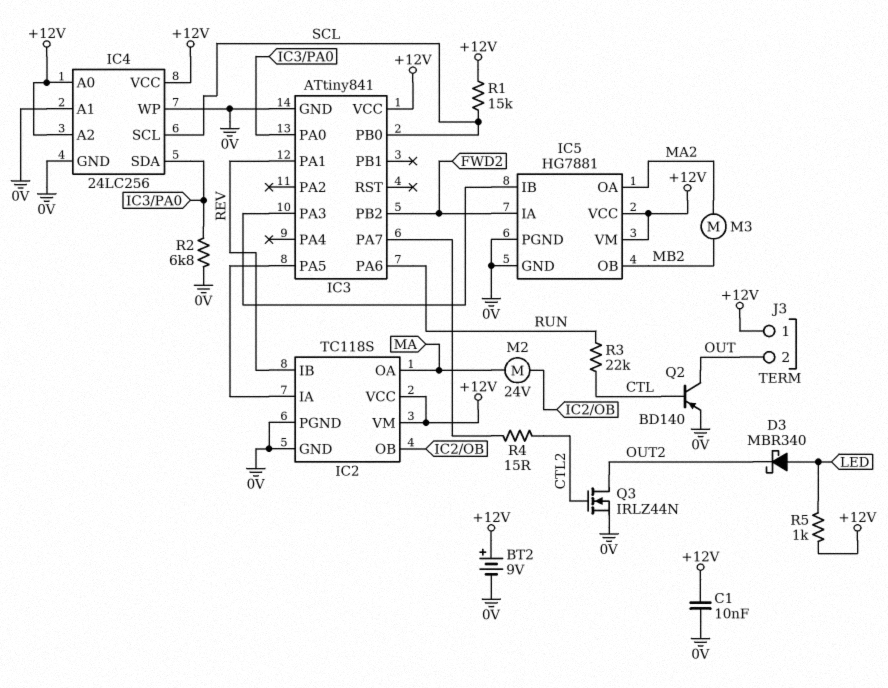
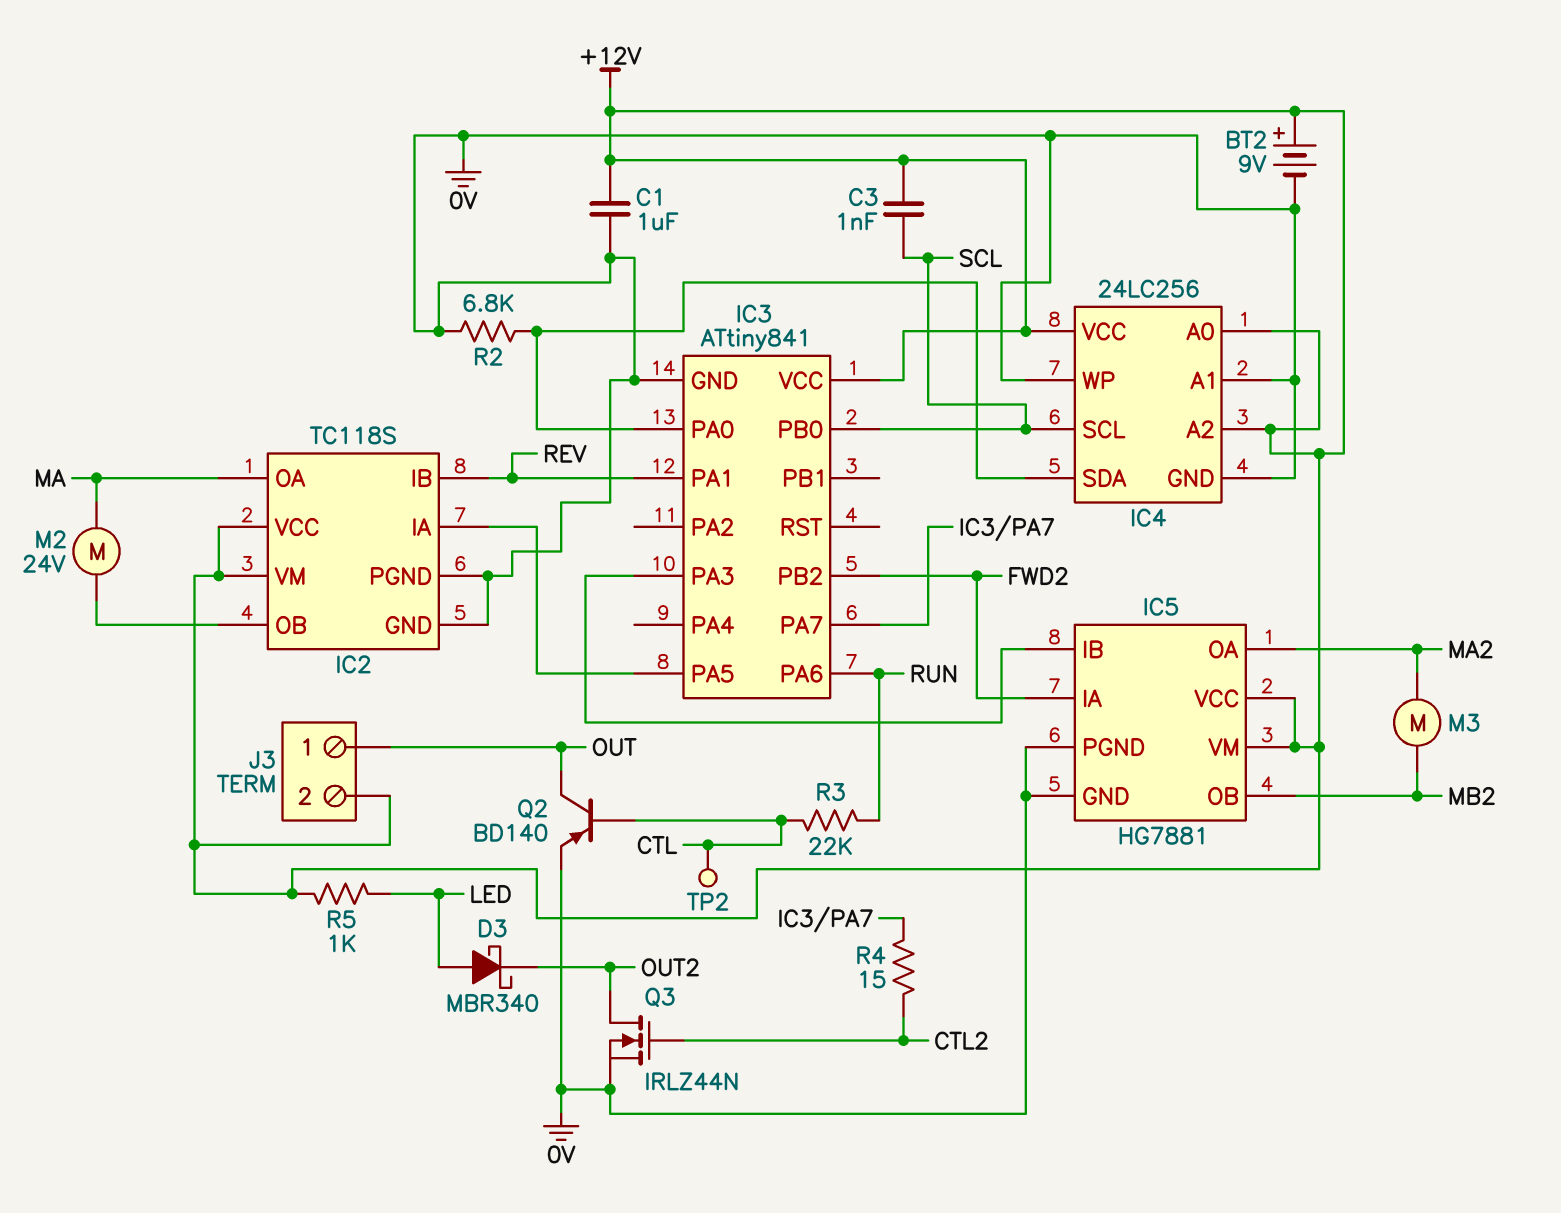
C1: 10nF (+12V, 0V) -> 1uF (+12V, 0V)
C3: none -> 1nF (+12V, SCL)
J3 pin 1: +12V -> OUT
J3 pin 2: OUT -> +12V
R1: 15k (+12V, SCL) -> none
TP2: none -> test point (CTL)

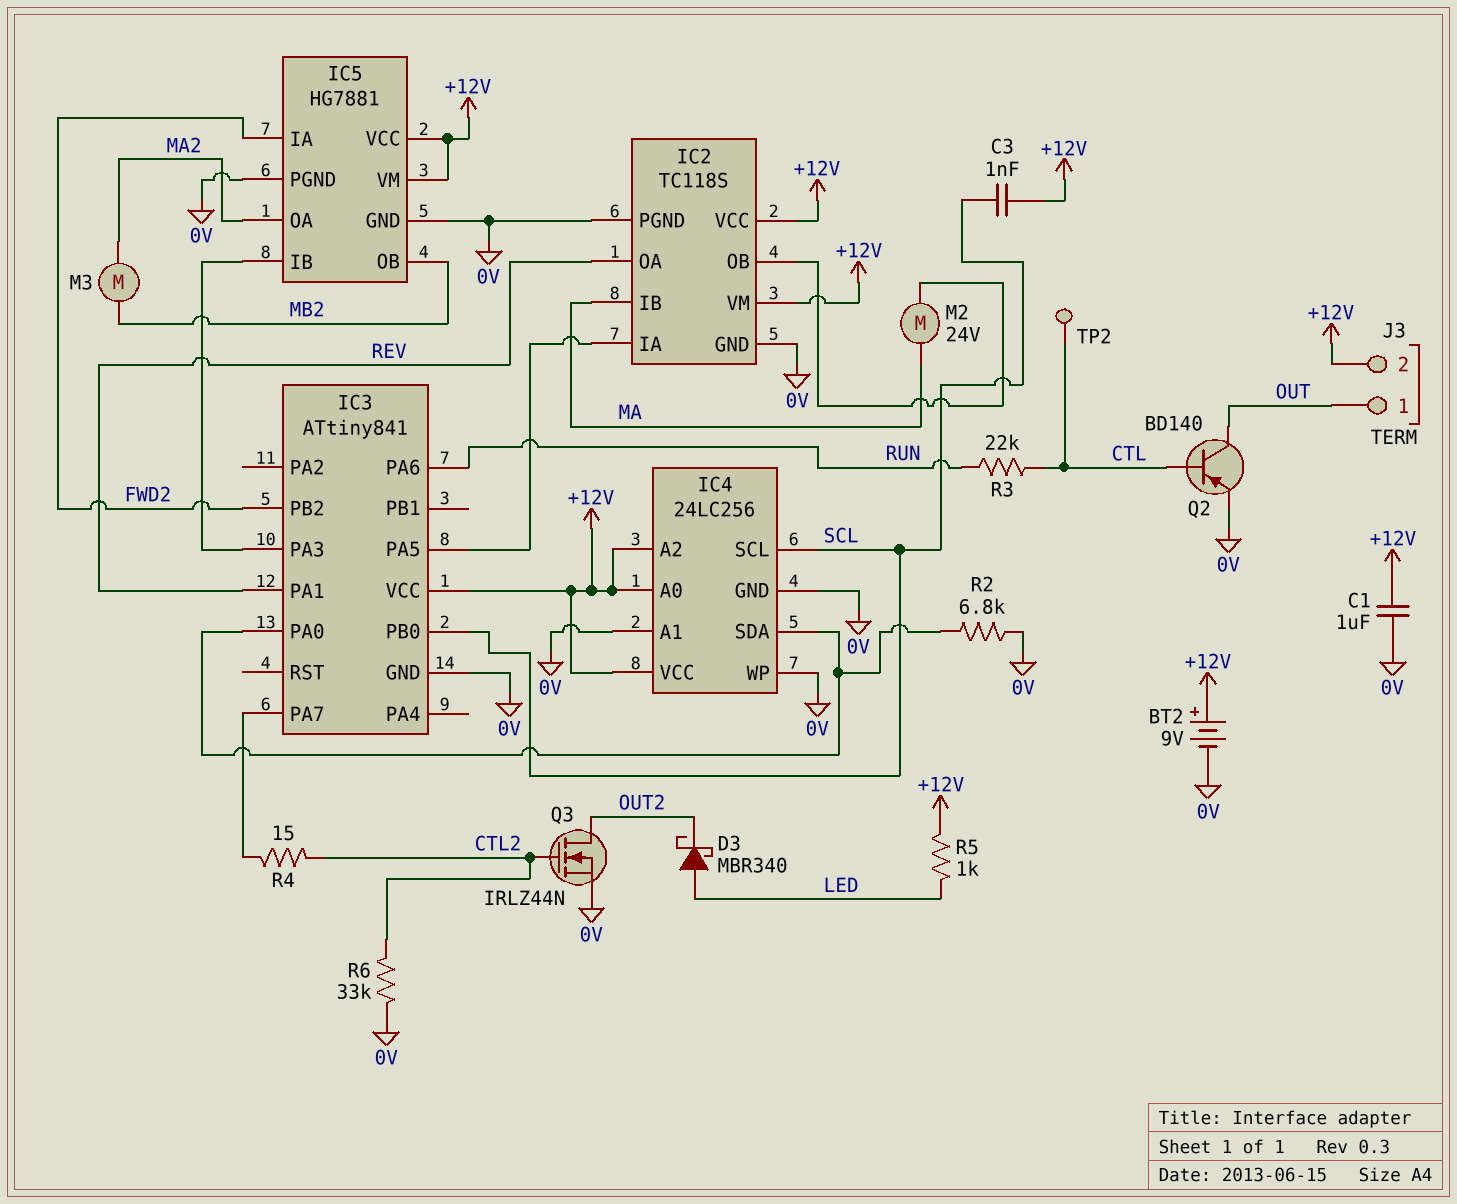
IC2 pin IB: REV -> MA
IC2 pin OA: MA -> REV
R6: none -> 33k (0V, CTL2)

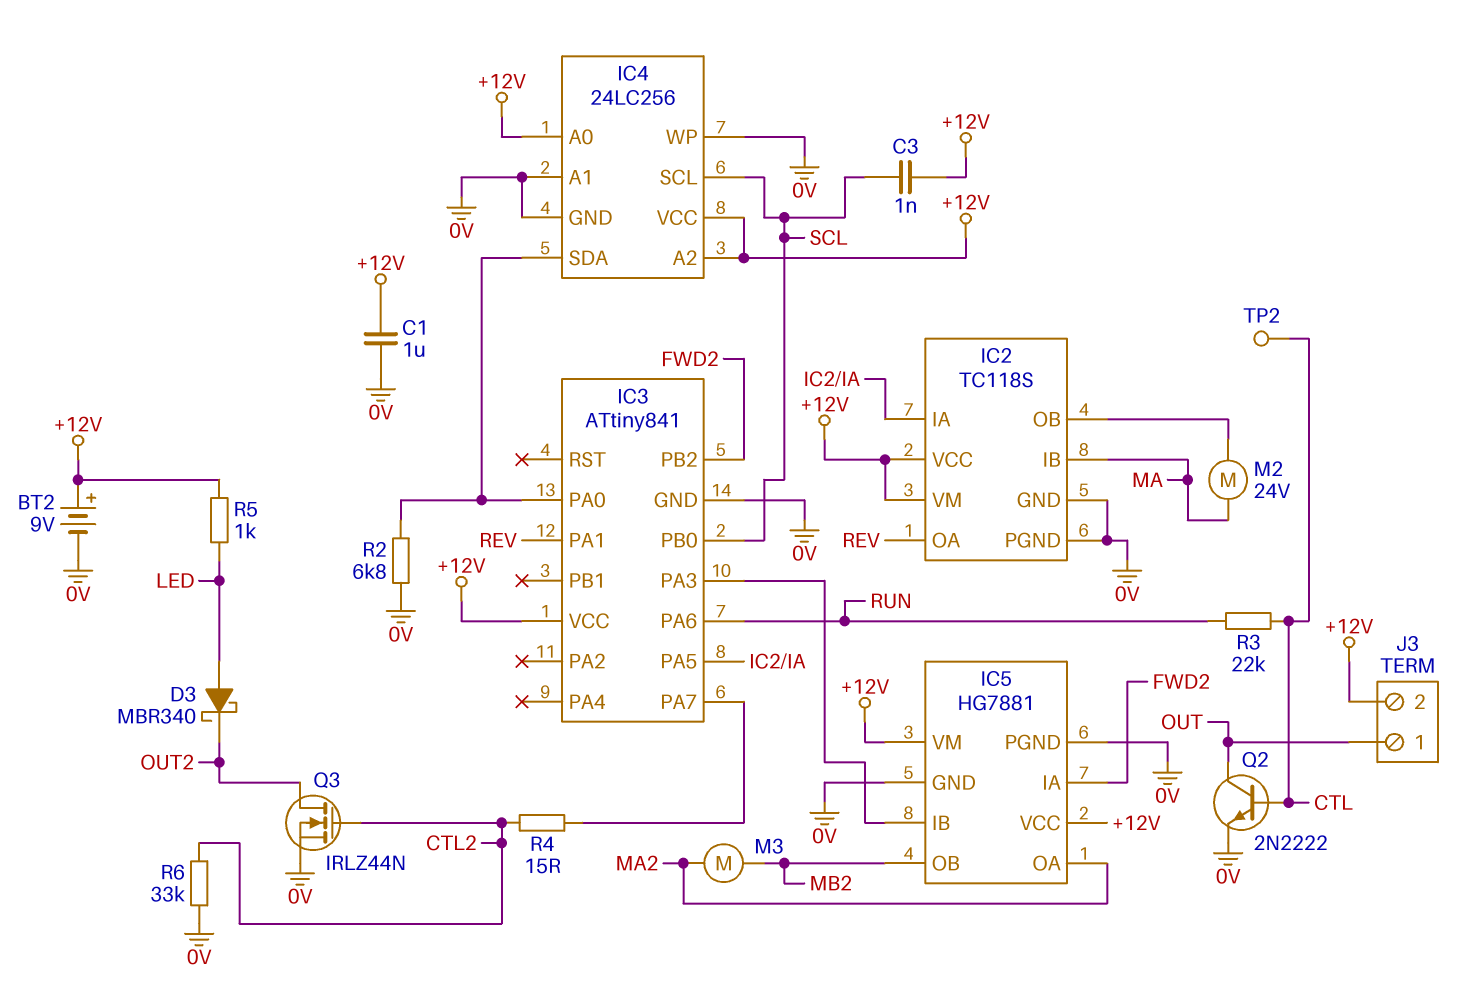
Q2: PNP BD140 (B CTL, C OUT, E 0V) -> NPN 2N2222 (B CTL, C OUT, E 0V)

